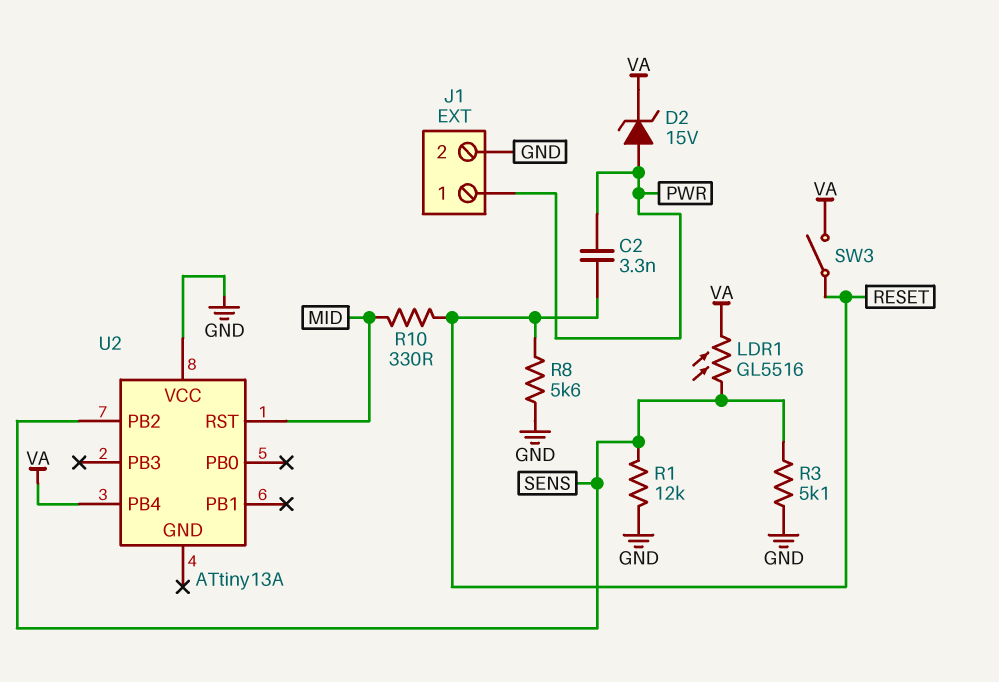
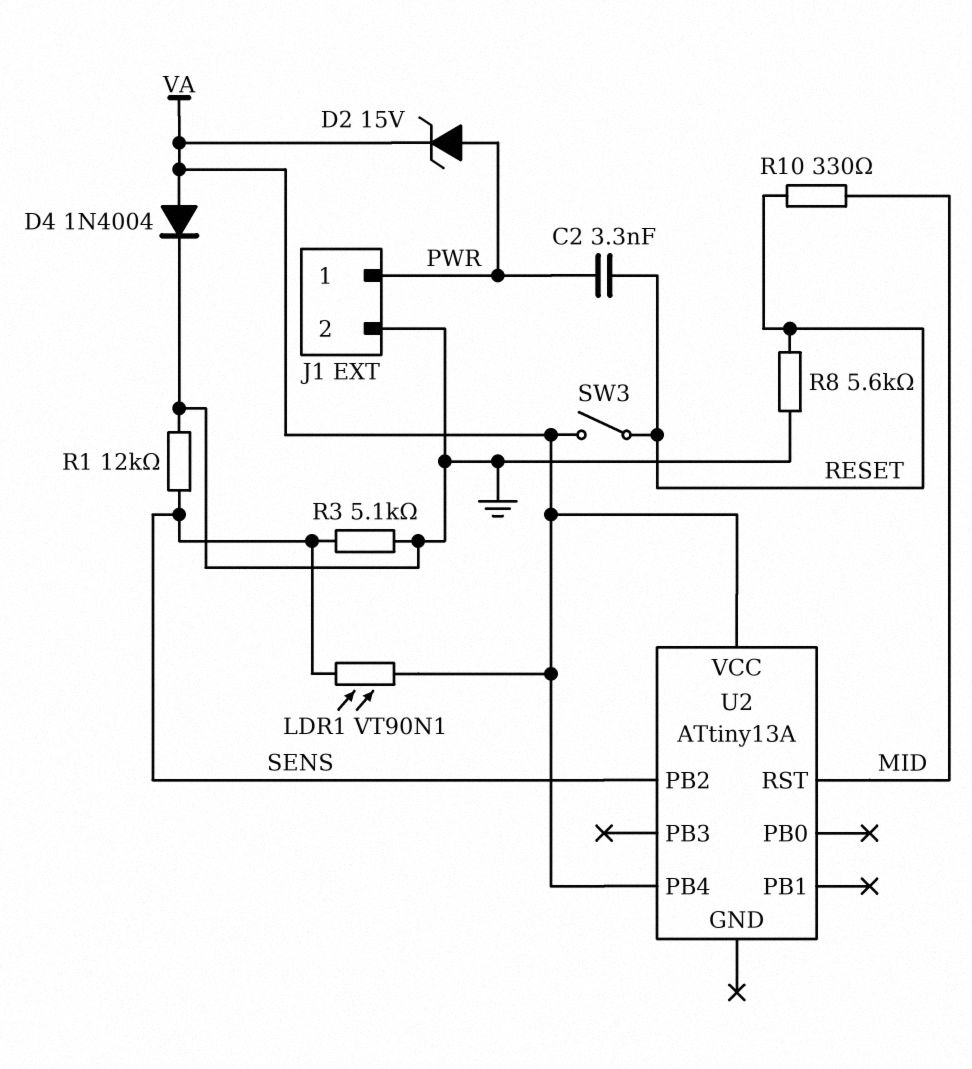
D4: none -> diode 1N4004 (A VA, K GND)
LDR1: GL5516 (SENS, VA) -> VT90N1 (SENS, VA)
U2 pin VCC: GND -> VA

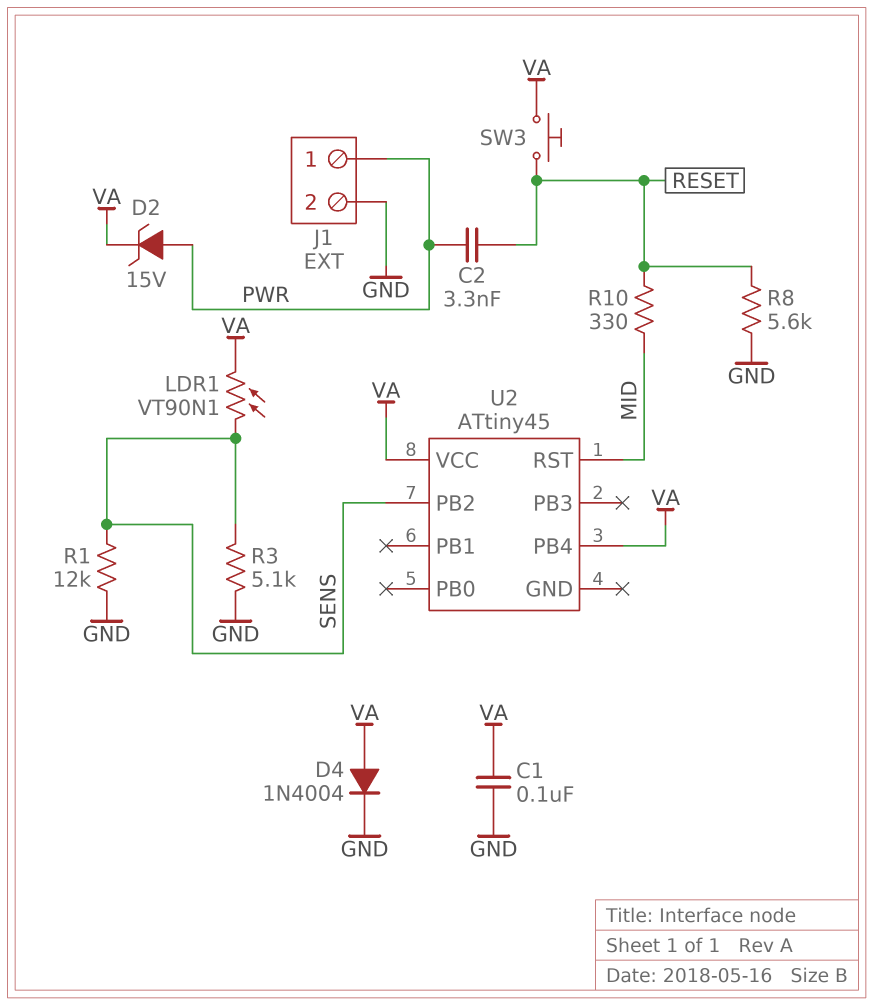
C1: none -> 100nF (GND, VA)
SW3: switch (RESET, VA) -> button (RESET, VA)
U2: ATtiny13A -> ATtiny45

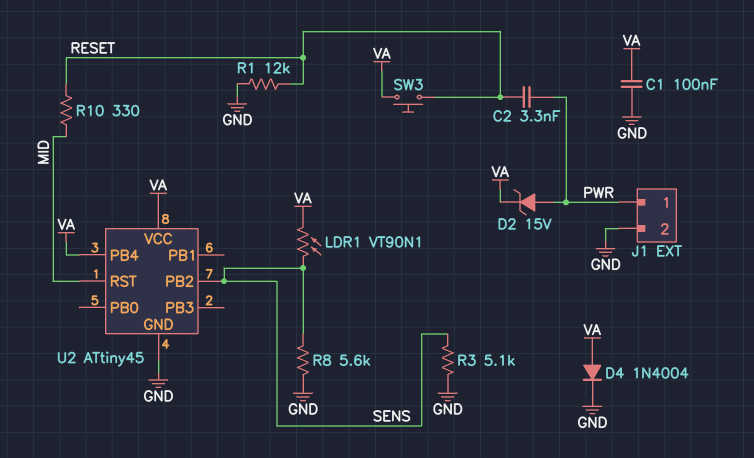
R1: 12k (GND, SENS) -> 12k (GND, RESET)
R8: 5.6k (GND, RESET) -> 5.6k (GND, SENS)
U2 pin GND: none -> GND

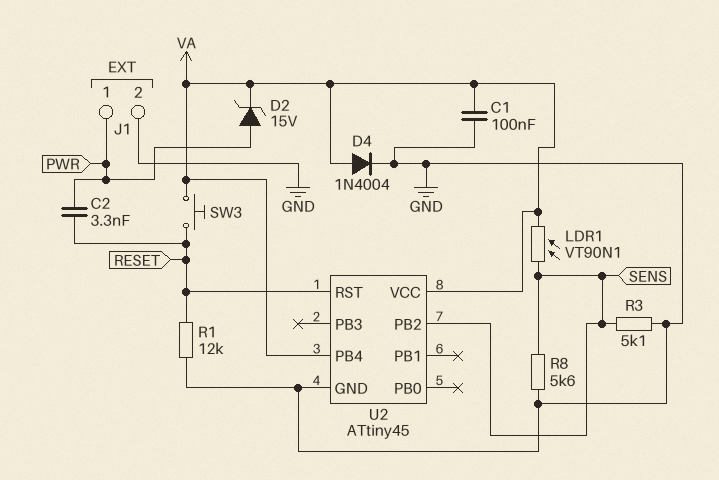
R10: 330 (MID, RESET) -> none
U2 pin RST: MID -> RESET

